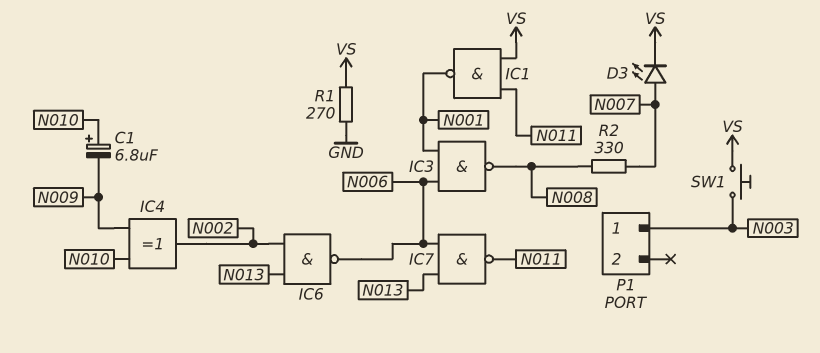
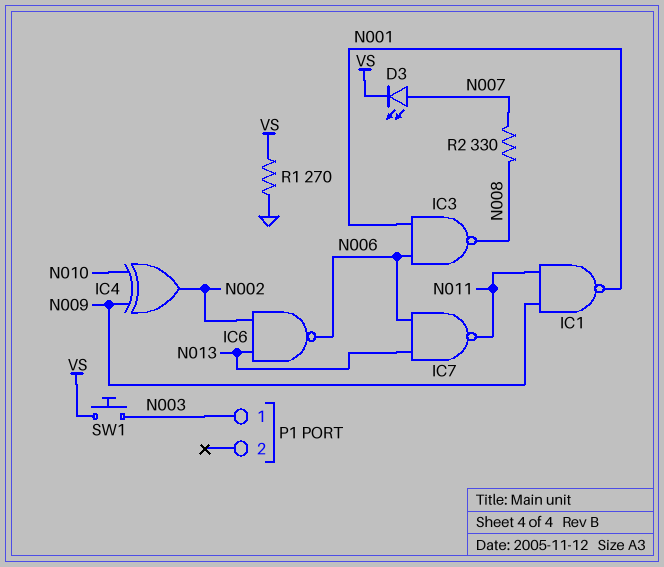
C1: 6.8uF (plus N010, minus N009) -> none
IC1: NAND (in N011, in VS, out N001) -> NAND (in N009, in N011, out N001)

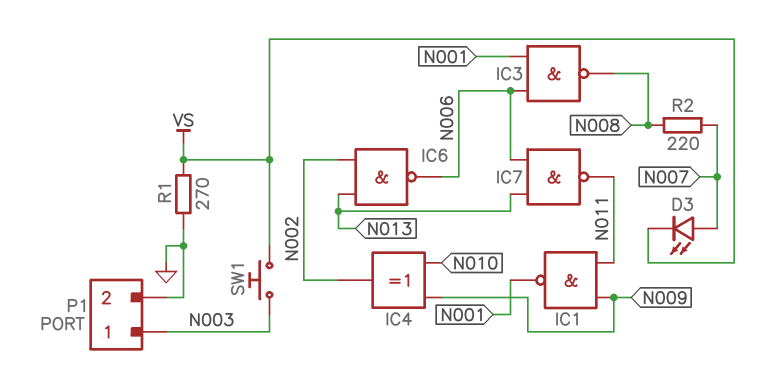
P1 pin 2: none -> GND
R2: 330 (N007, N008) -> 220 (N007, N008)

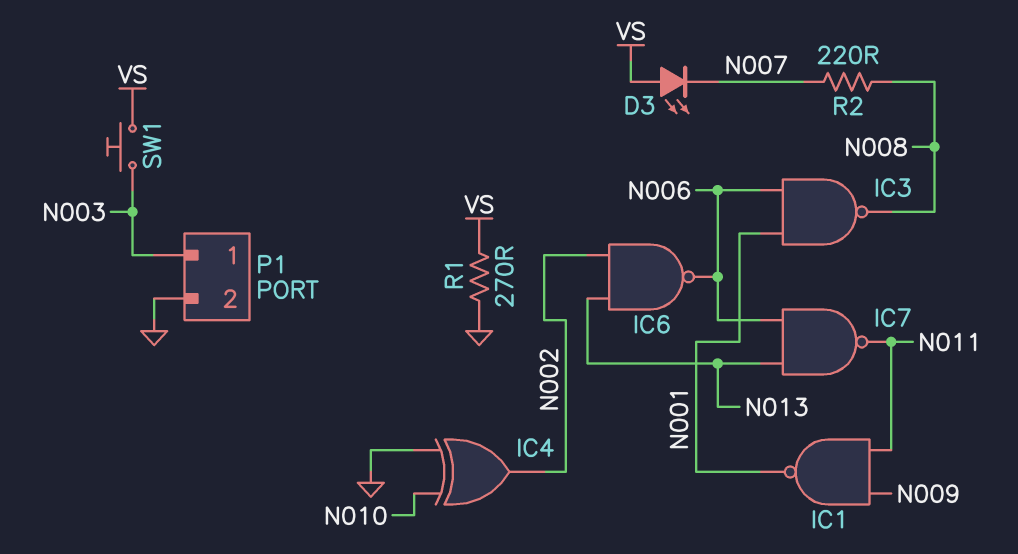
D3: LED (A N007, K VS) -> LED (A VS, K N007)
IC4: XOR (in N009, in N010, out N002) -> XOR (in GND, in N010, out N002)

